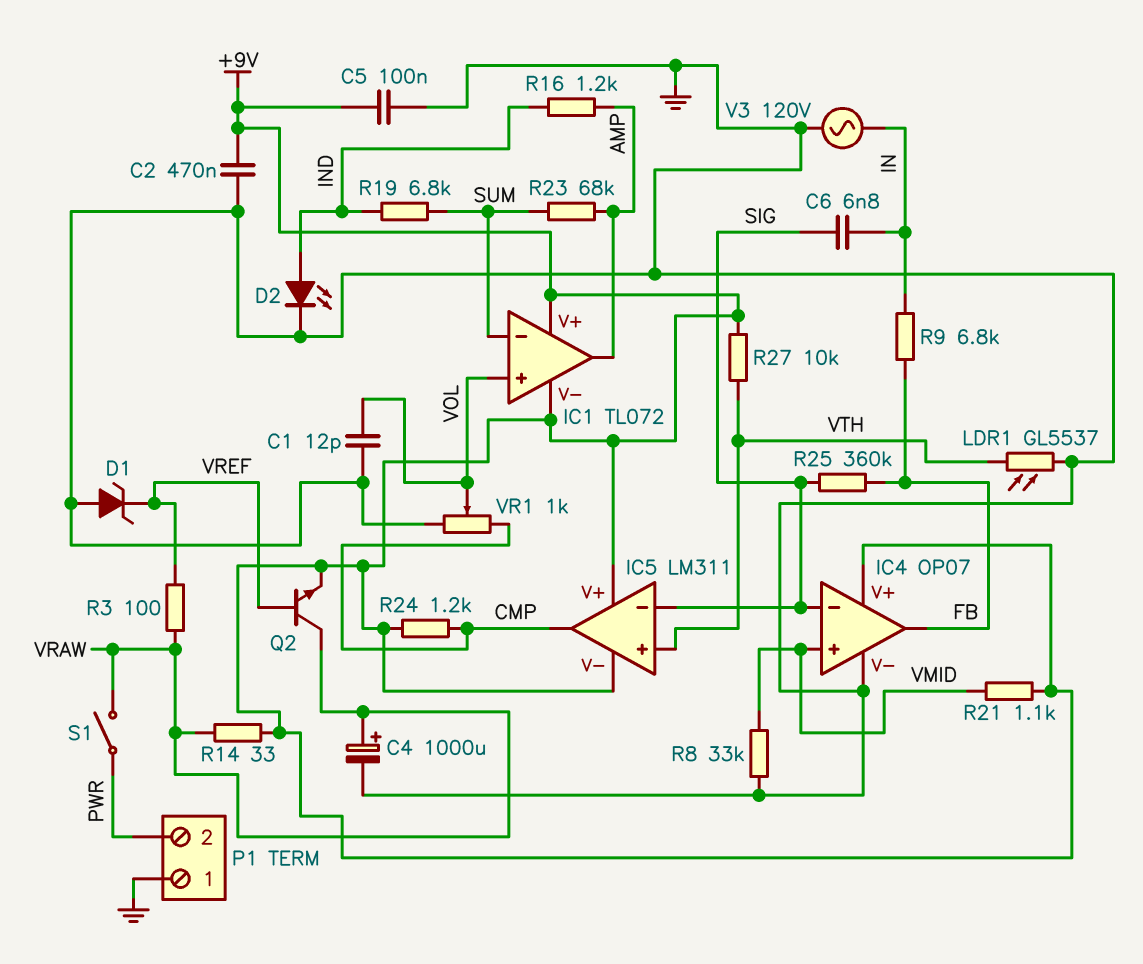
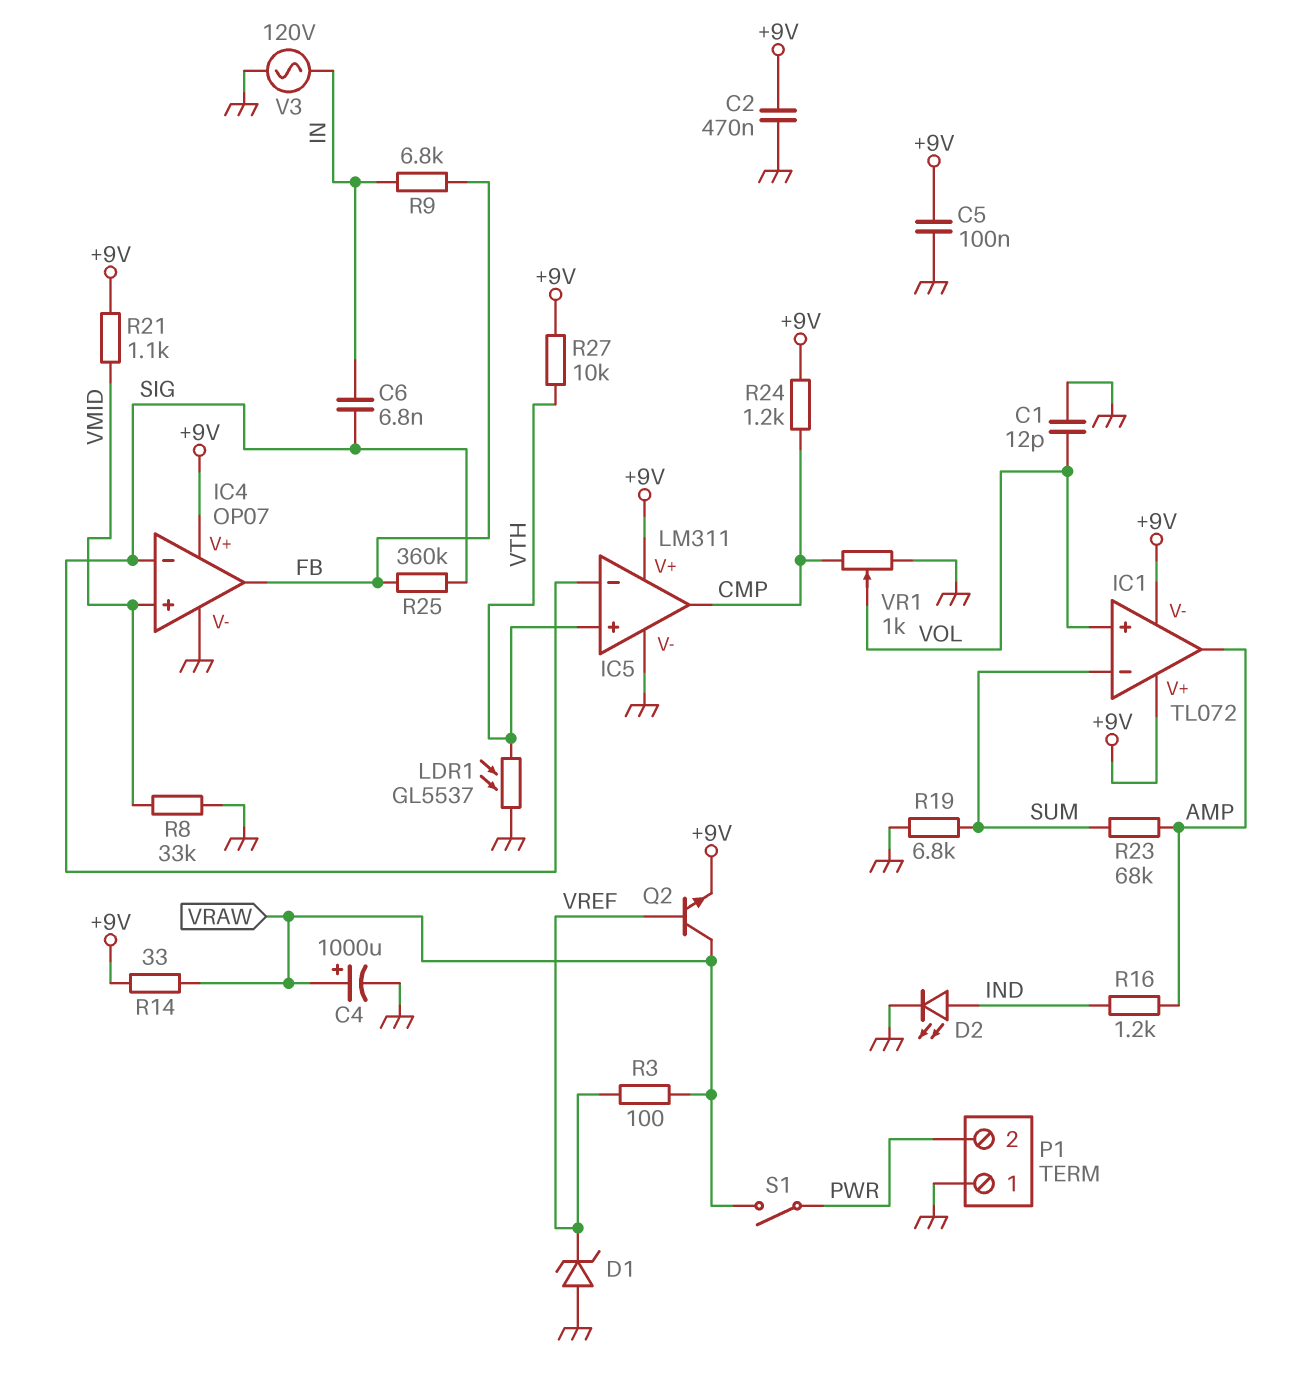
IC5 pin V-: +9V -> GND
R19: 6.8k (IND, SUM) -> 6.8k (GND, SUM)

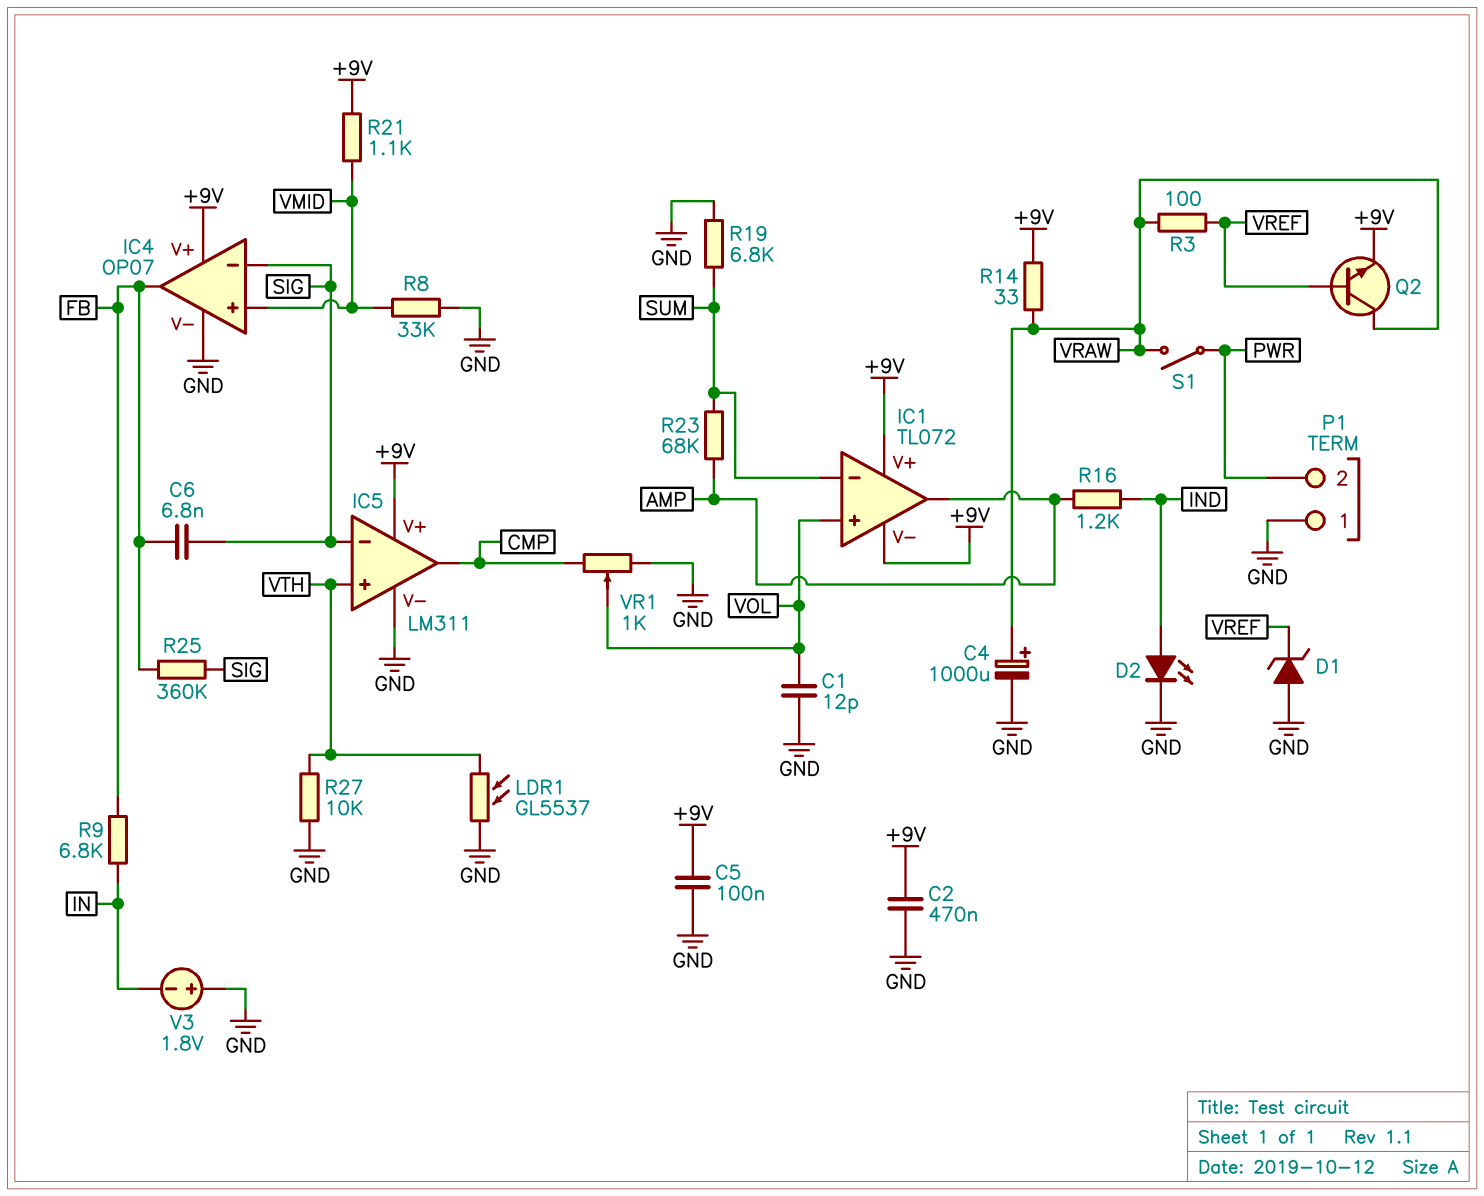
C6: 6.8nF (IN, SIG) -> 6.8nF (FB, SIG)
R24: 1.2k (+9V, CMP) -> none
R27: 10k (+9V, VTH) -> 10k (GND, VTH)
V3: AC 120V (GND, IN) -> 1.8V (plus GND, minus IN)

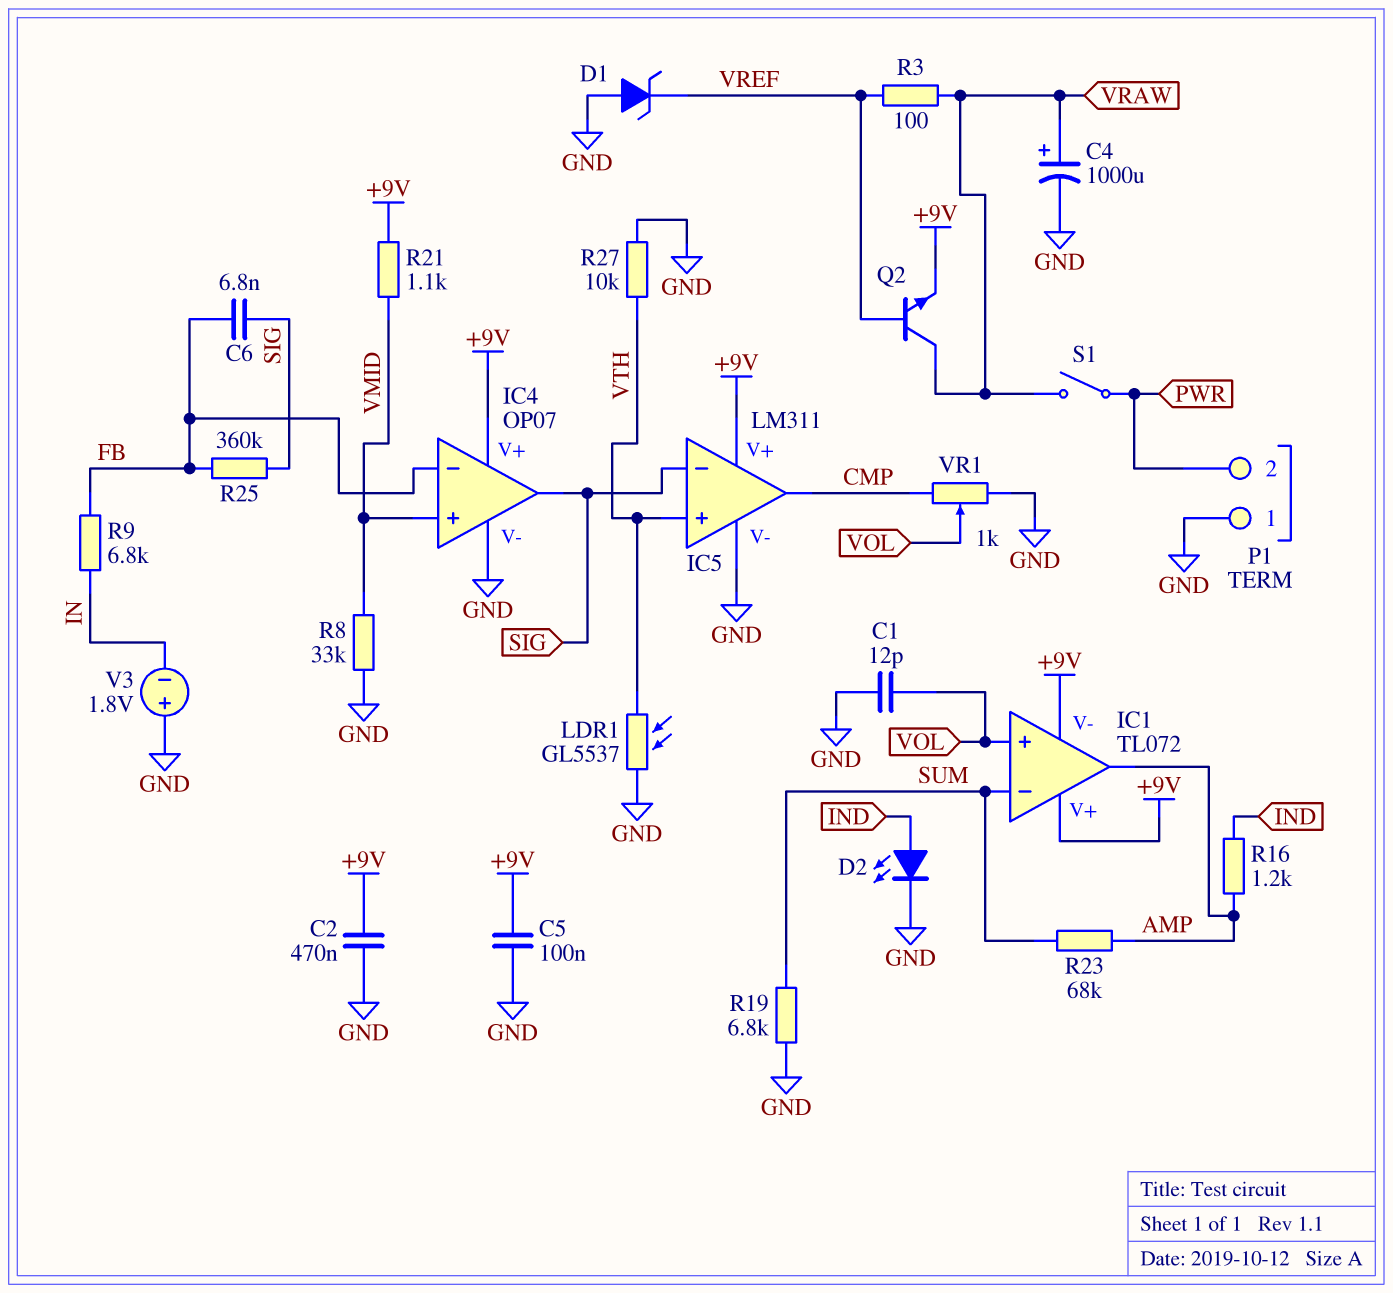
IC4 pin in-: SIG -> FB
IC4 pin out: FB -> SIG
R14: 33 (+9V, VRAW) -> none

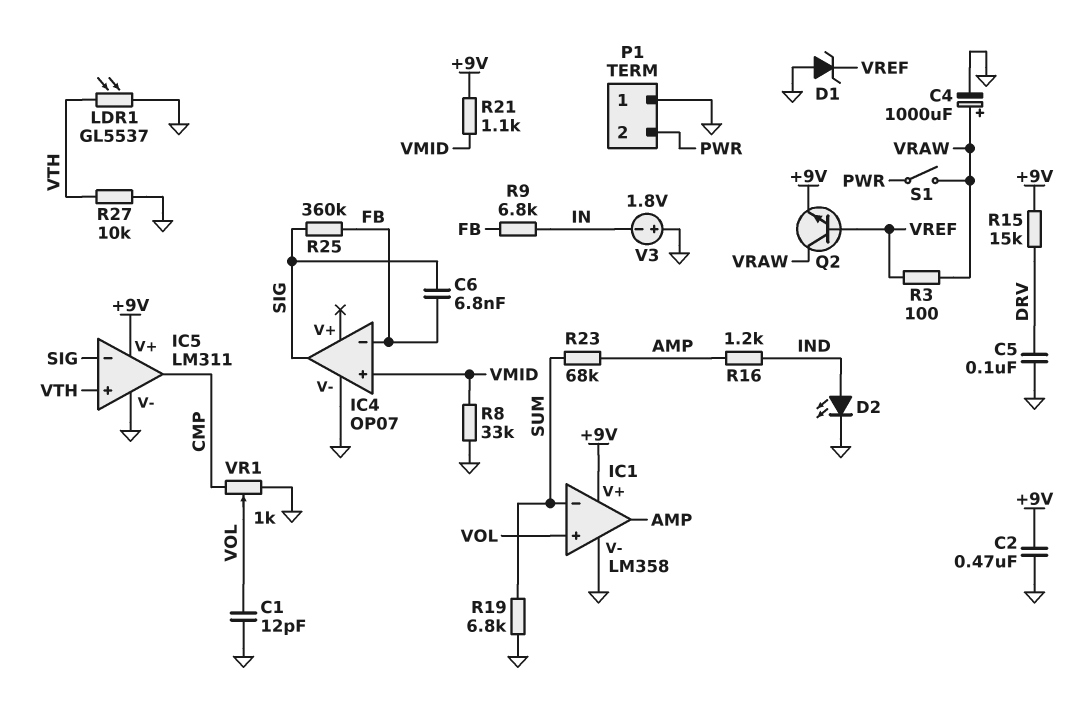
C5: 100nF (+9V, GND) -> 100nF (DRV, GND)
IC1: TL072 -> LM358
IC1 pin V-: +9V -> GND
IC4 pin V+: +9V -> none
R15: none -> 15k (+9V, DRV)

